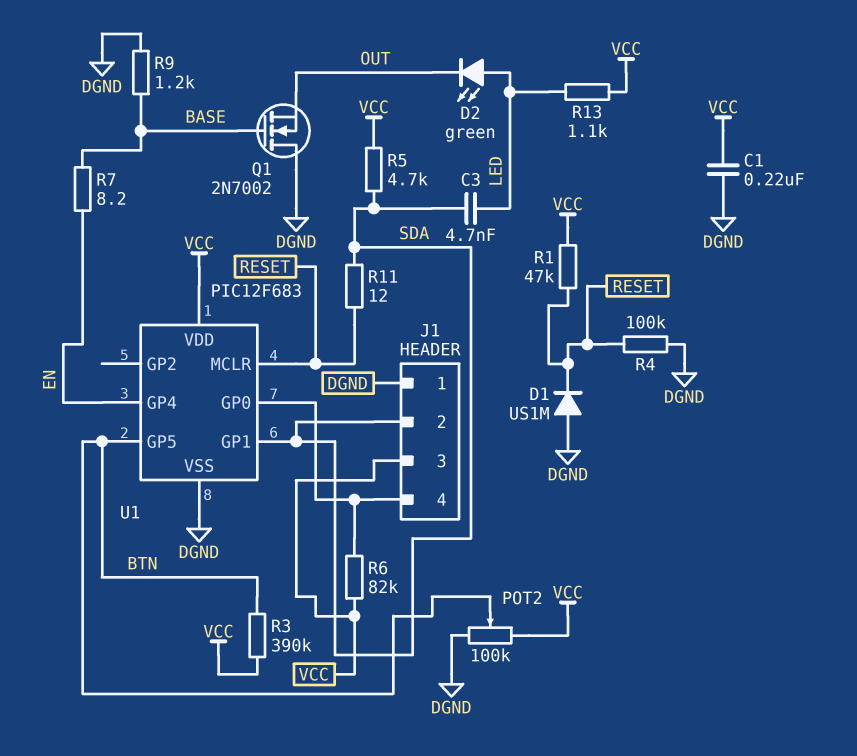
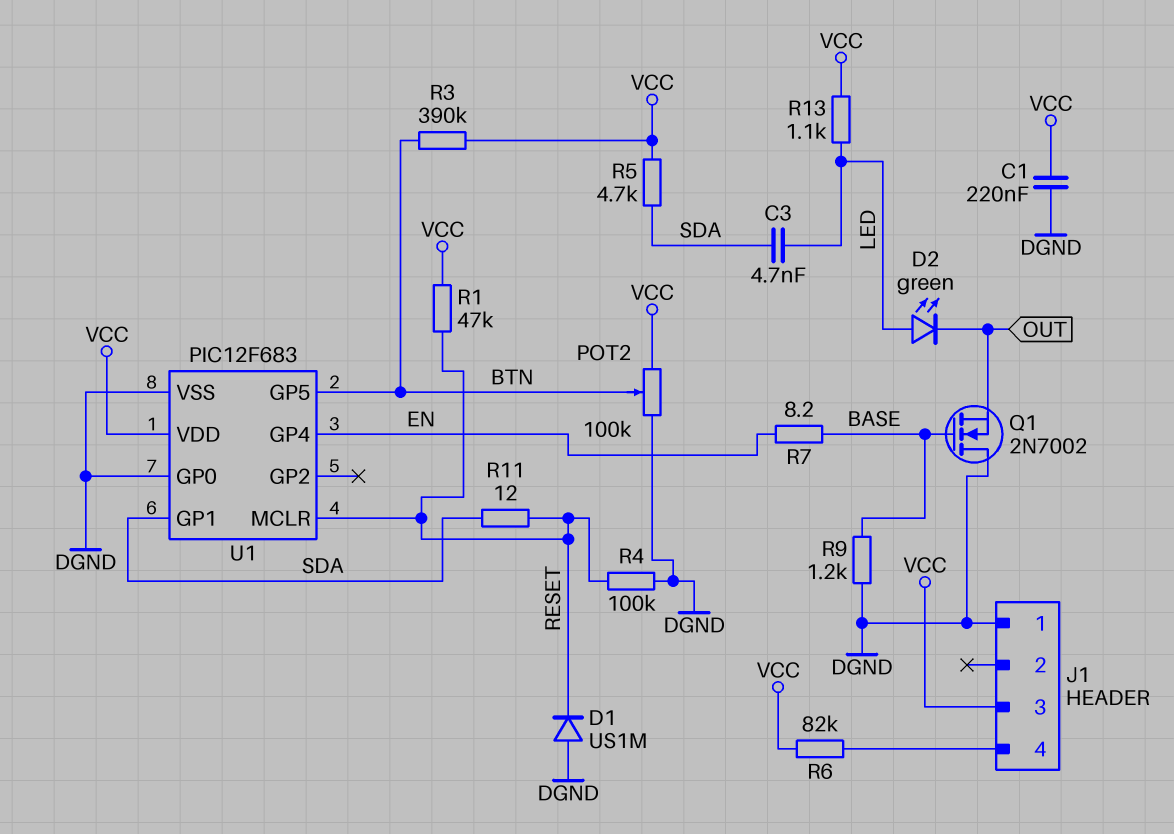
J1 pin 2: SDA -> none
U1 pin GP0: J1/4 -> DGND

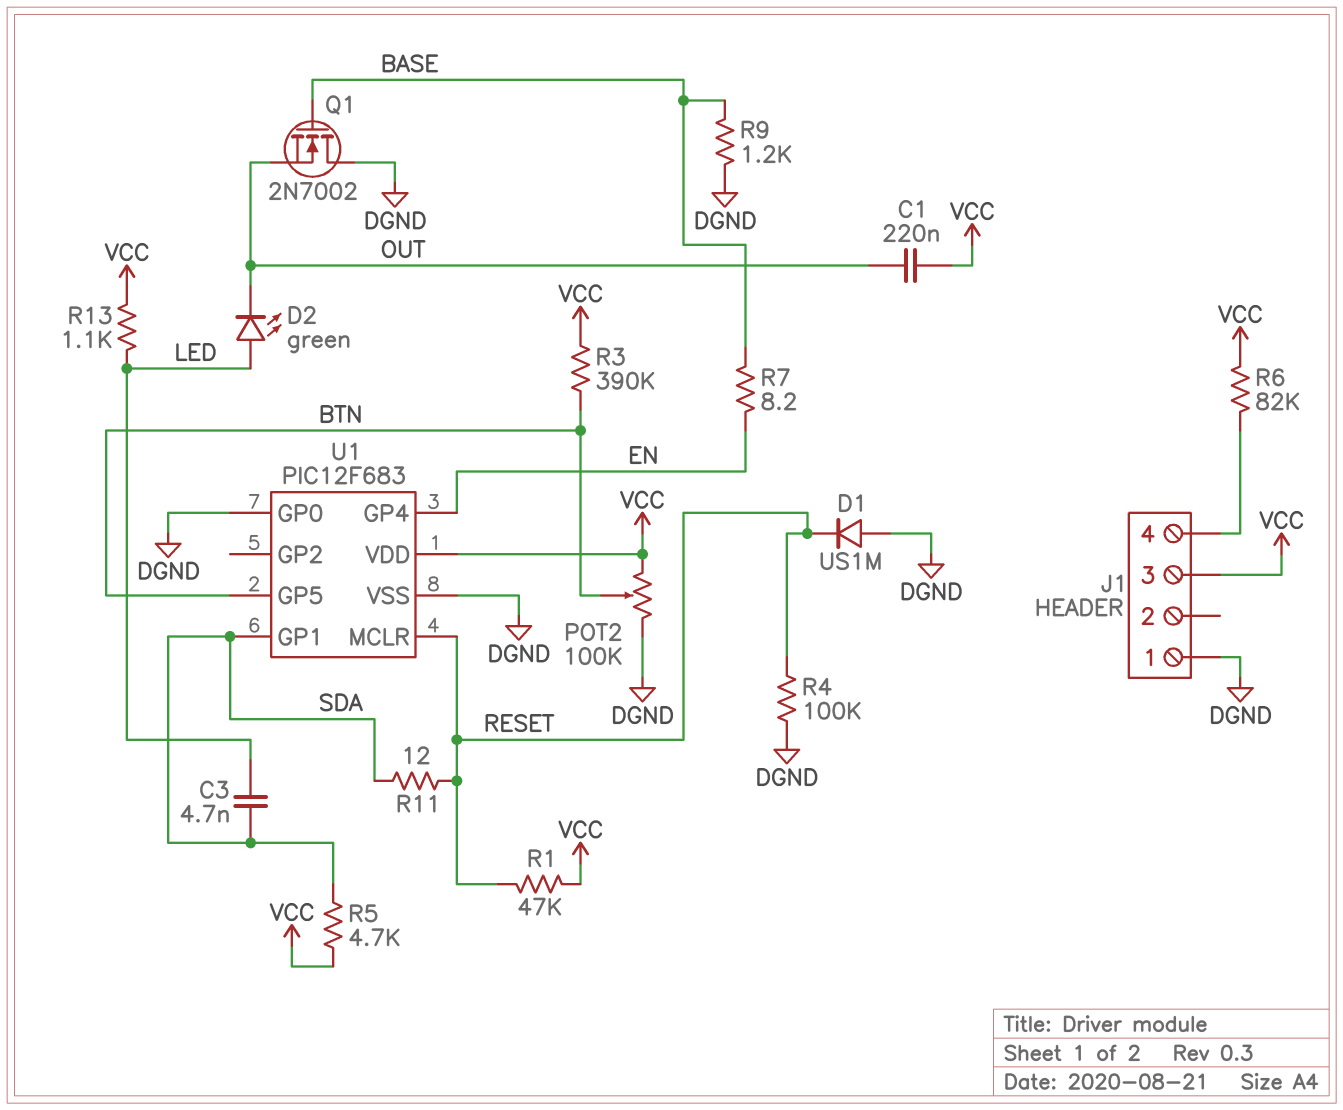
C1: 220nF (DGND, VCC) -> 220nF (OUT, VCC)

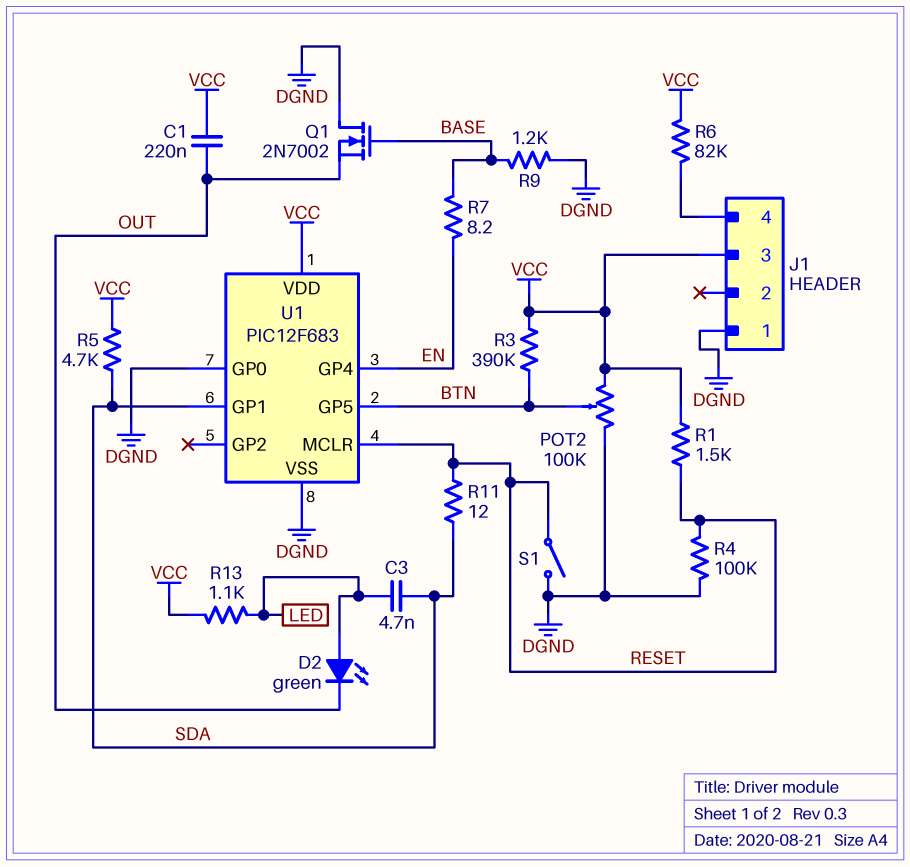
D1: diode US1M (A DGND, K RESET) -> none
R1: 47k (RESET, VCC) -> 1.5k (RESET, VCC)
S1: none -> switch (DGND, RESET)

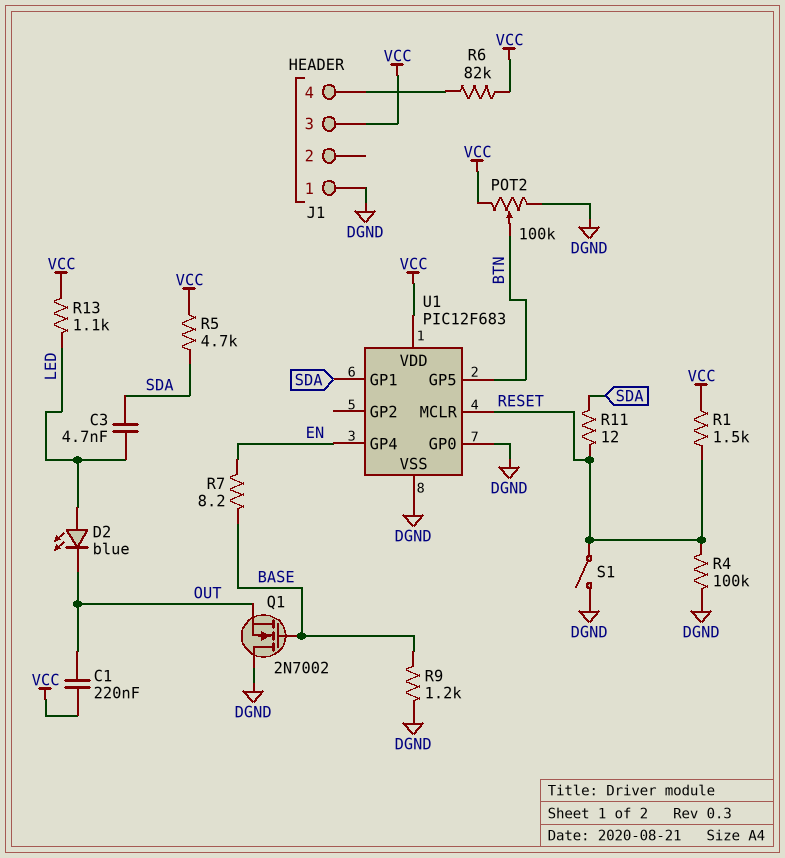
D2: LED green (A LED, K OUT) -> LED blue (A LED, K OUT)
R3: 390k (BTN, VCC) -> none

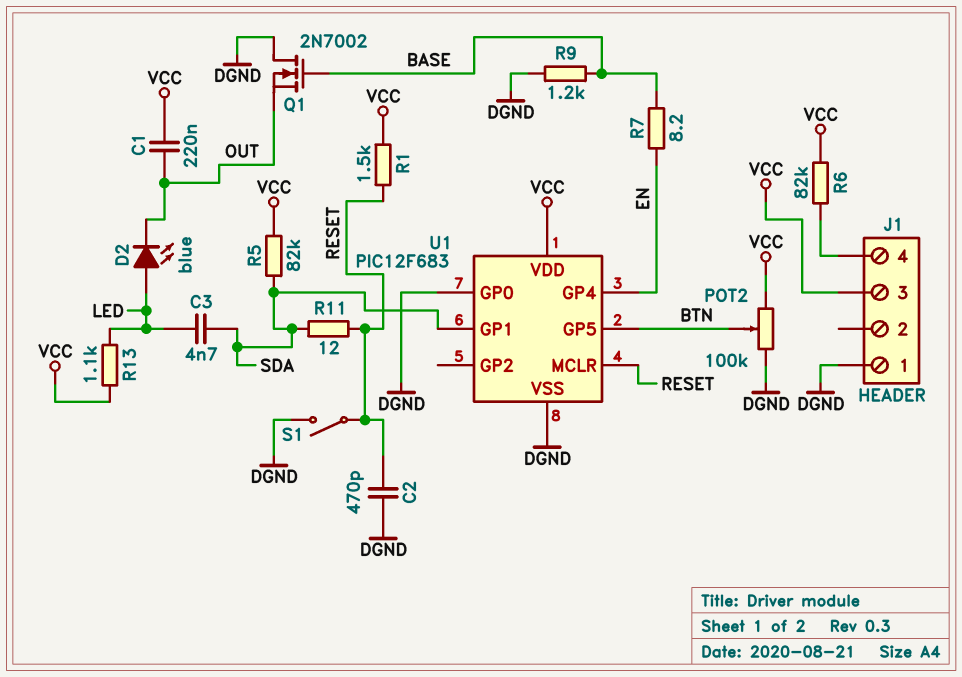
C2: none -> 470pF (DGND, RESET)
R4: 100k (DGND, RESET) -> none
R5: 4.7k (SDA, VCC) -> 82k (SDA, VCC)

